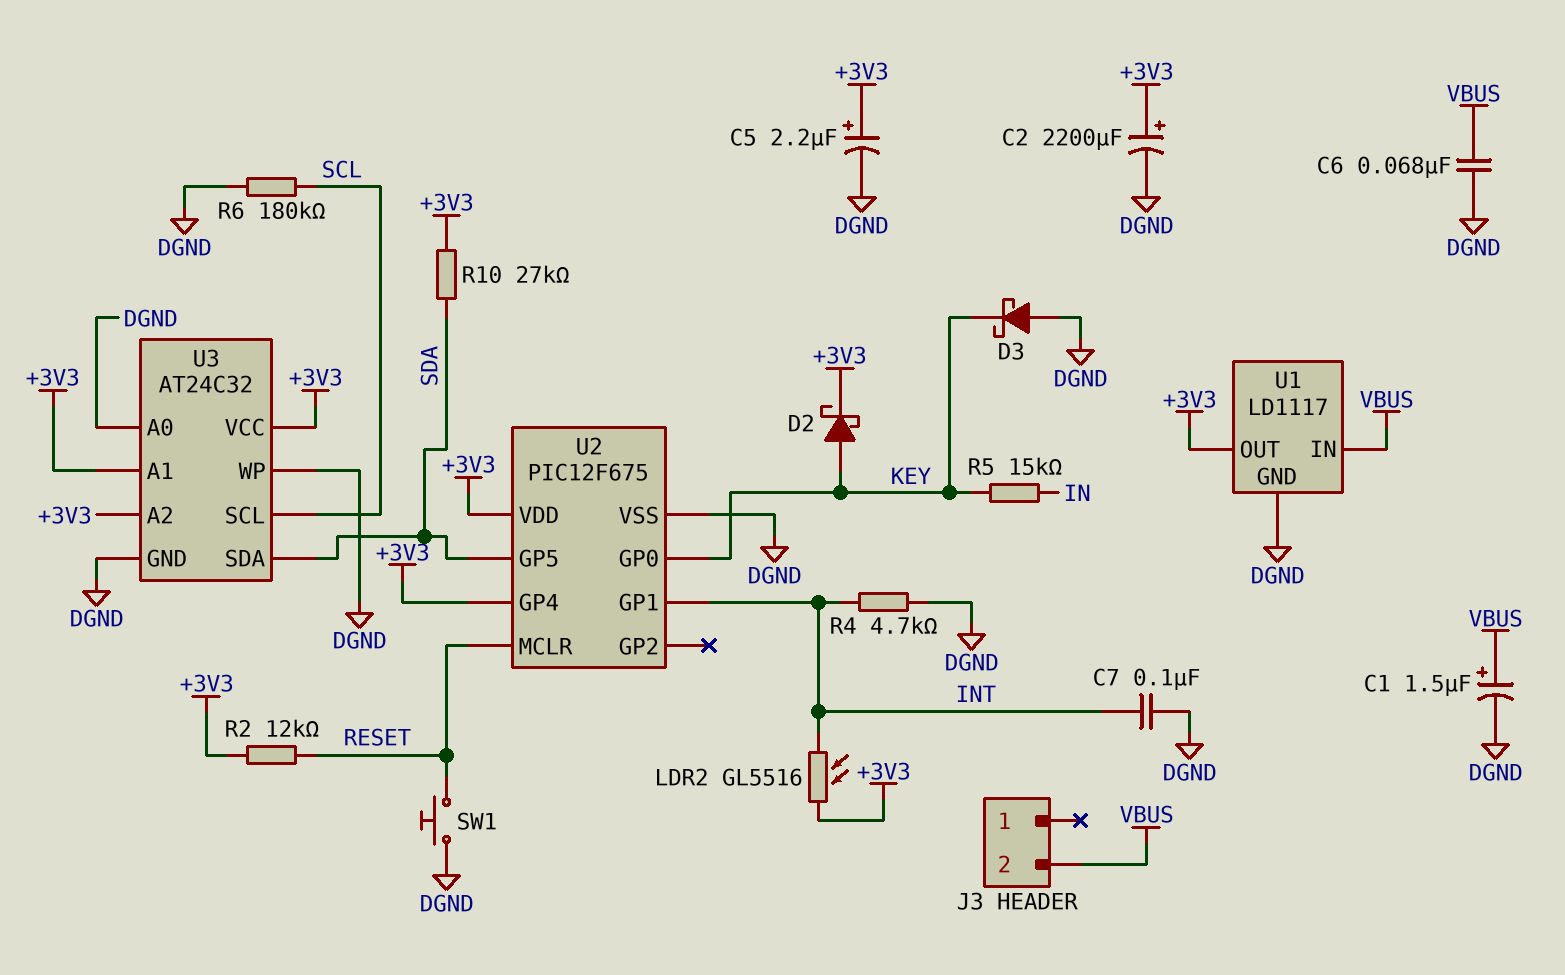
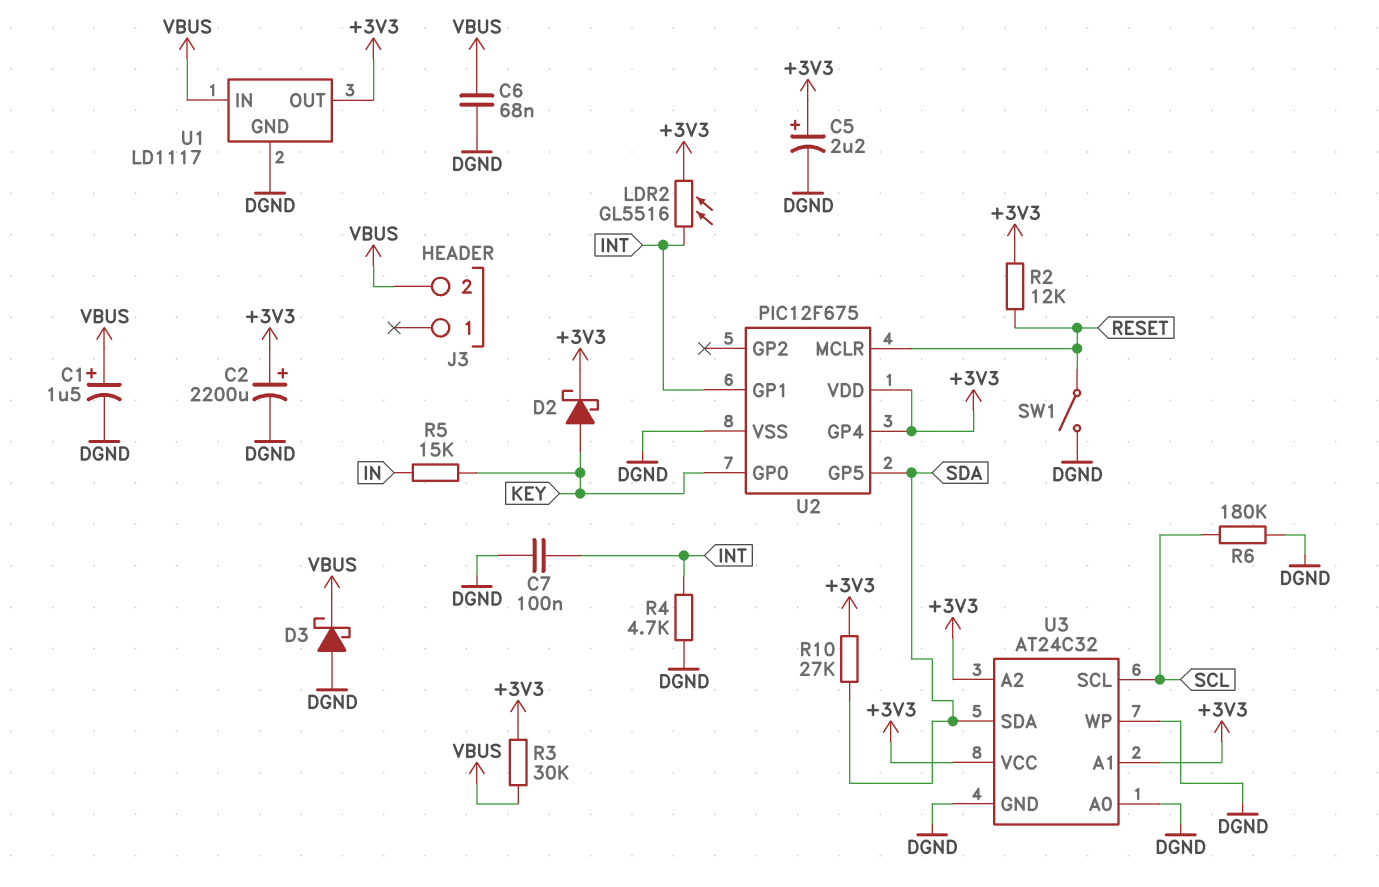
D3: schottky (A DGND, K KEY) -> schottky (A DGND, K VBUS)
R3: none -> 30k (+3V3, VBUS)
SW1: button (DGND, RESET) -> switch (DGND, RESET)

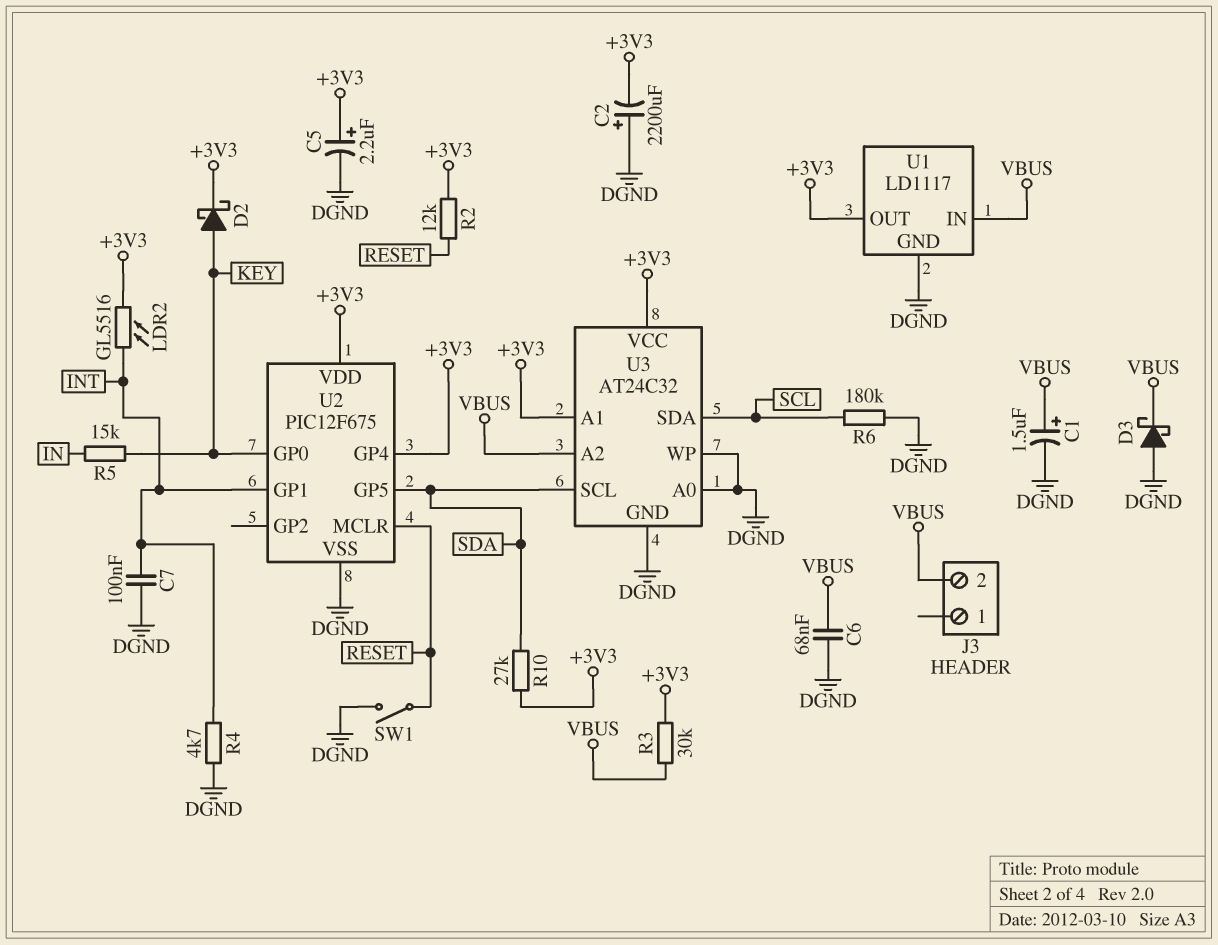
C2: 2200uF (plus +3V3, minus DGND) -> 2200uF (plus DGND, minus +3V3)
U3 pin A2: +3V3 -> VBUS
U3 pin SCL: SCL -> SDA
U3 pin SDA: SDA -> SCL

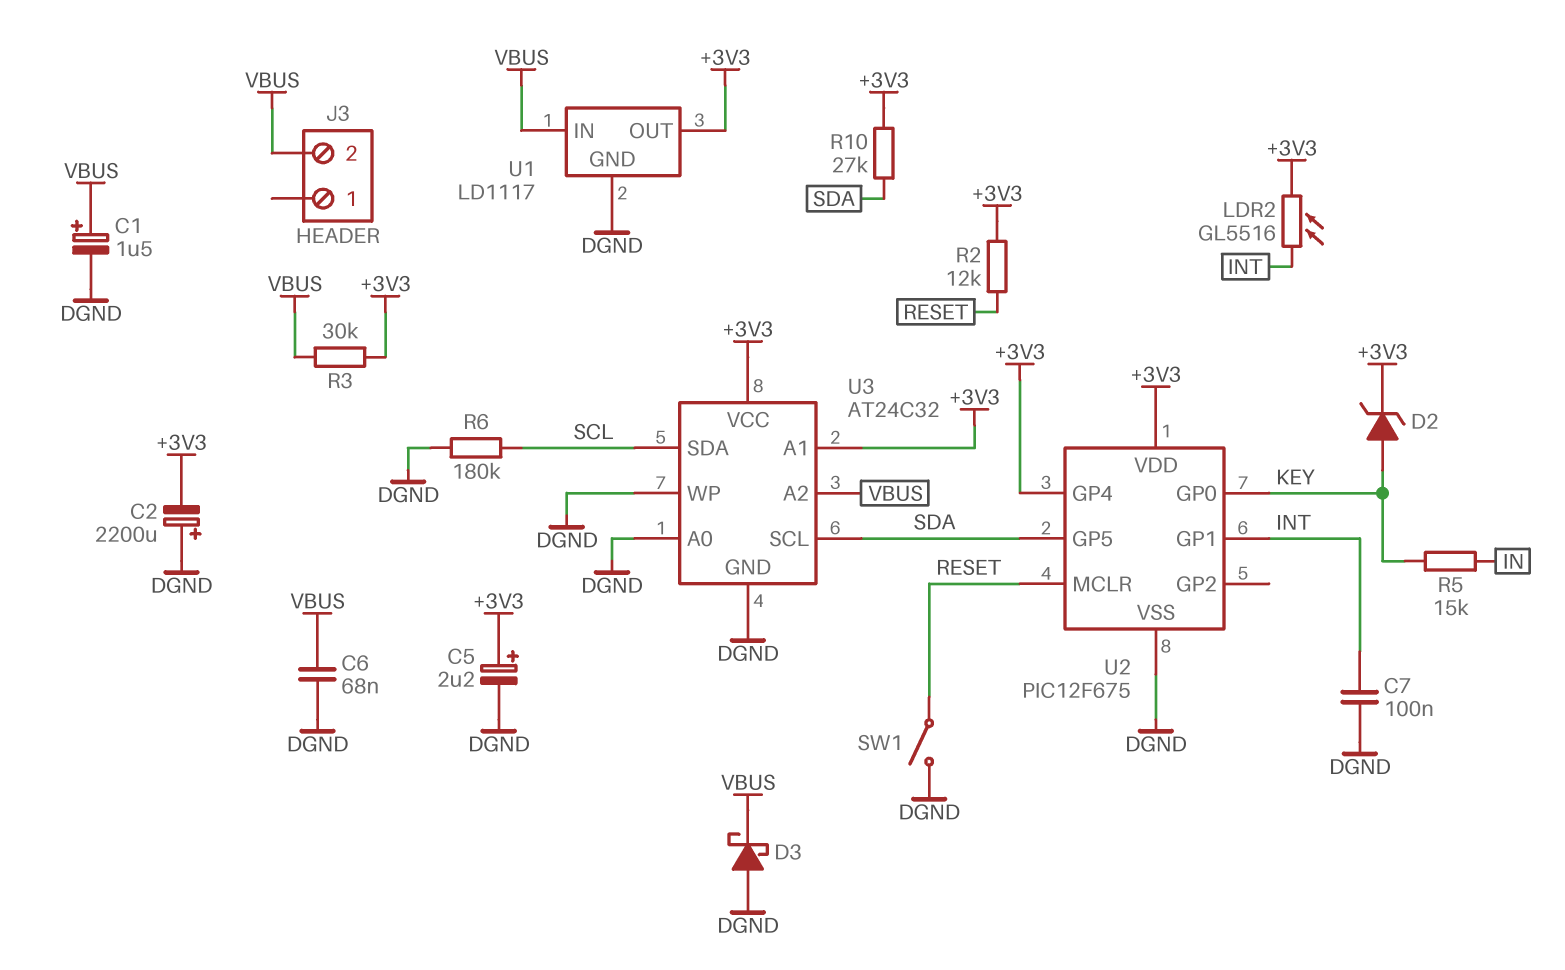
D2: schottky (A KEY, K +3V3) -> zener (A KEY, K +3V3)
R4: 4.7k (DGND, INT) -> none

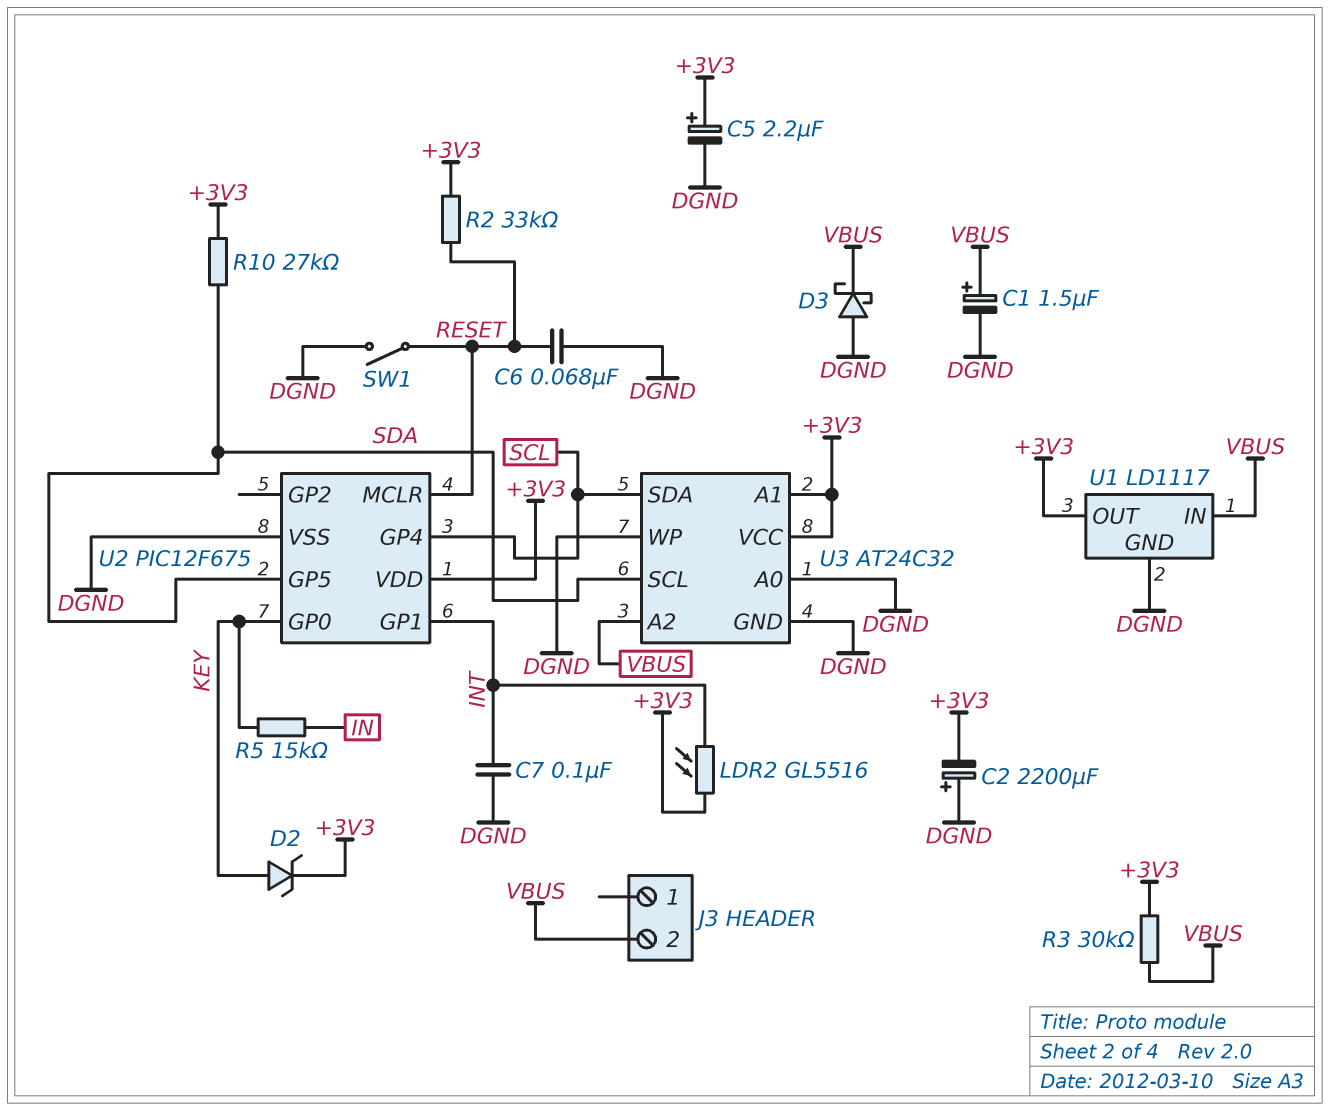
C6: 68nF (DGND, VBUS) -> 68nF (DGND, RESET)
R2: 12k (+3V3, RESET) -> 33k (+3V3, RESET)
R6: 180k (DGND, SCL) -> none
U2 pin GP4: +3V3 -> SCL

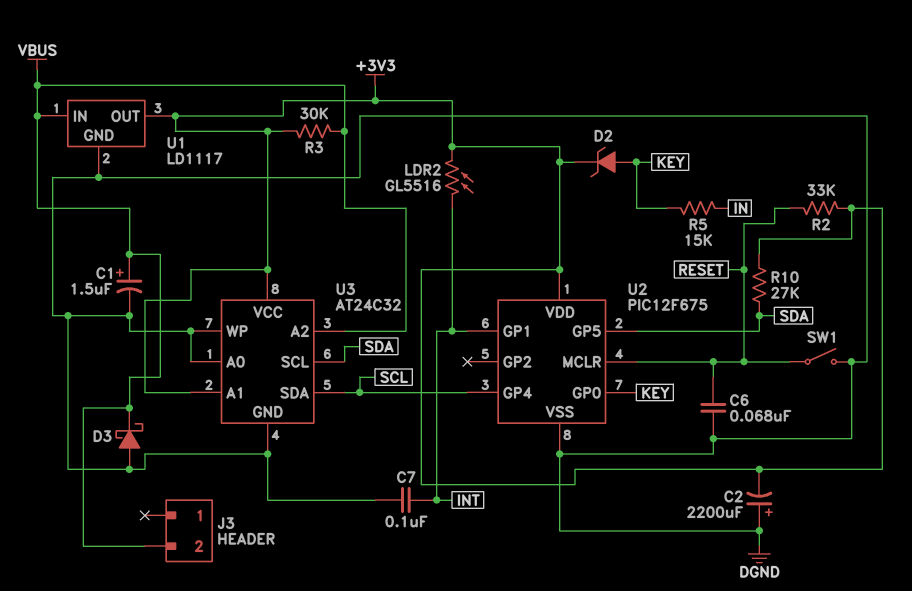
C5: 2.2uF (plus +3V3, minus DGND) -> none

